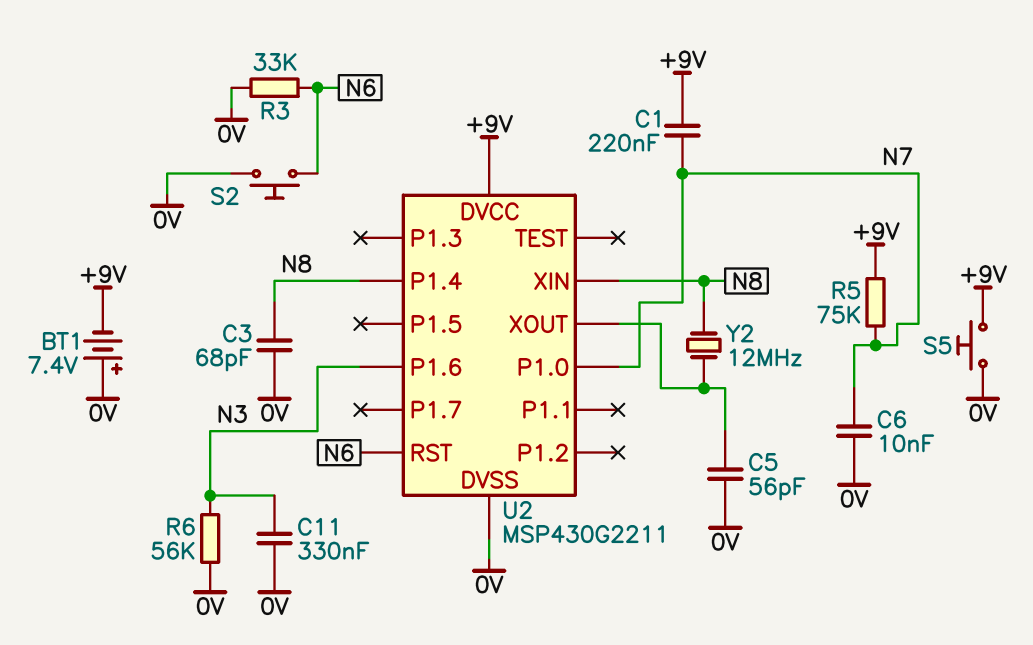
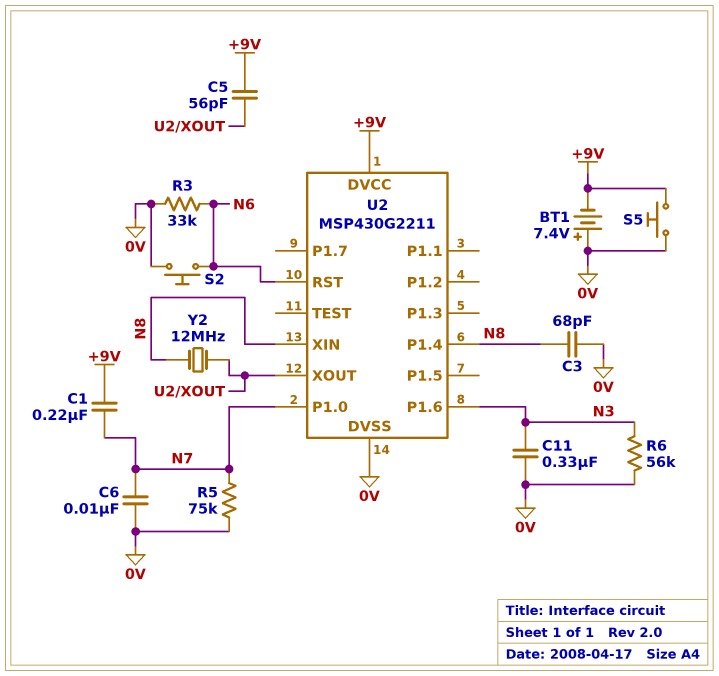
C5: 56pF (0V, U2/XOUT) -> 56pF (+9V, U2/XOUT)
R5: 75k (+9V, N7) -> 75k (0V, N7)

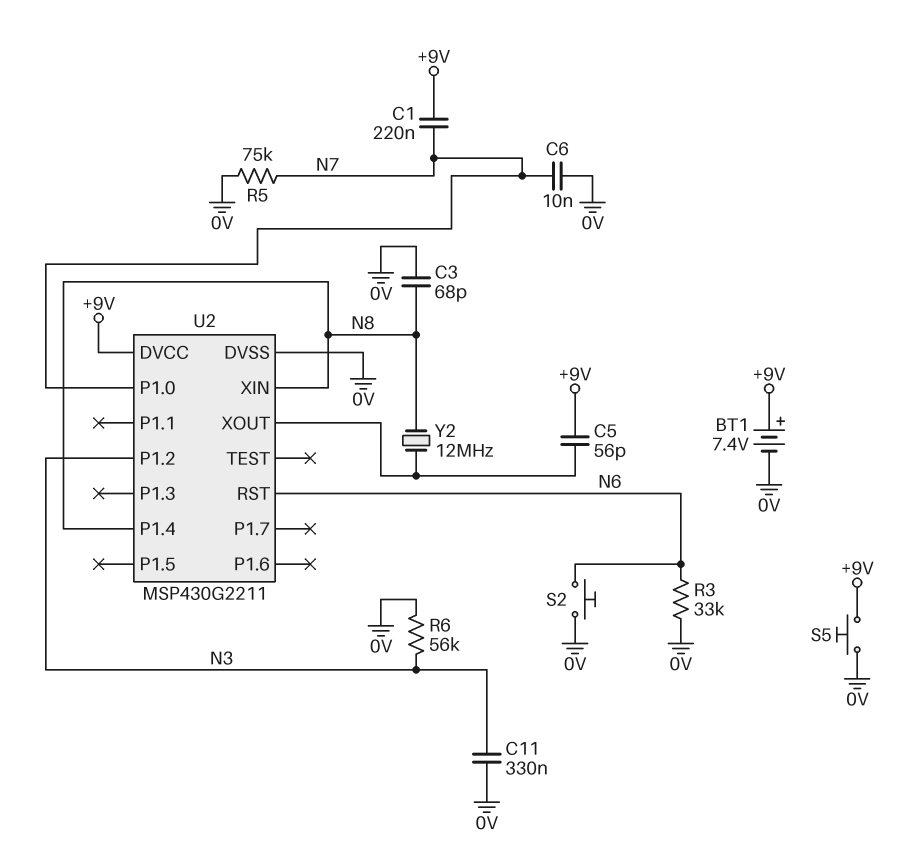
BT1: 7.4V (plus 0V, minus +9V) -> 7.4V (plus +9V, minus 0V)
U2 pin P1.2: none -> N3
U2 pin P1.6: N3 -> none

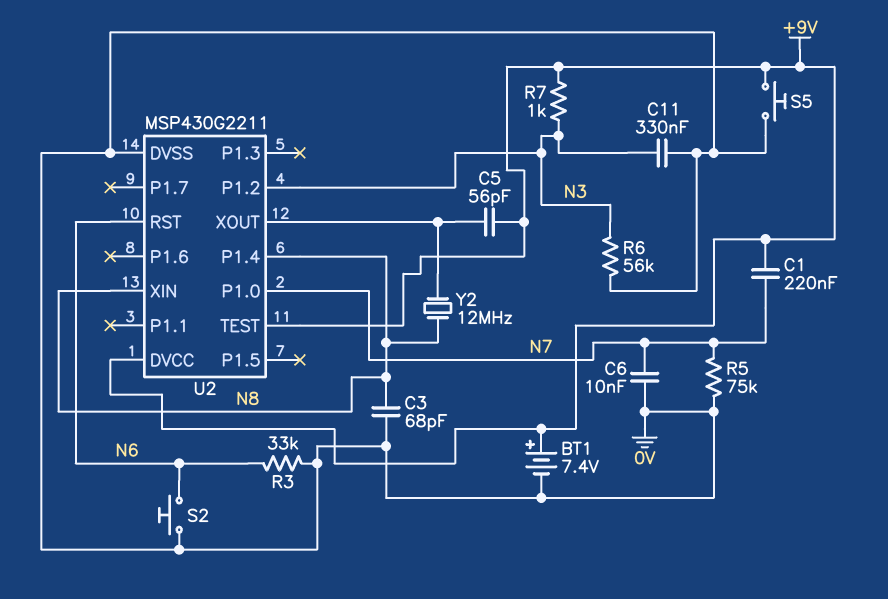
R7: none -> 1k (+9V, N3)
U2 pin TEST: none -> +9V

